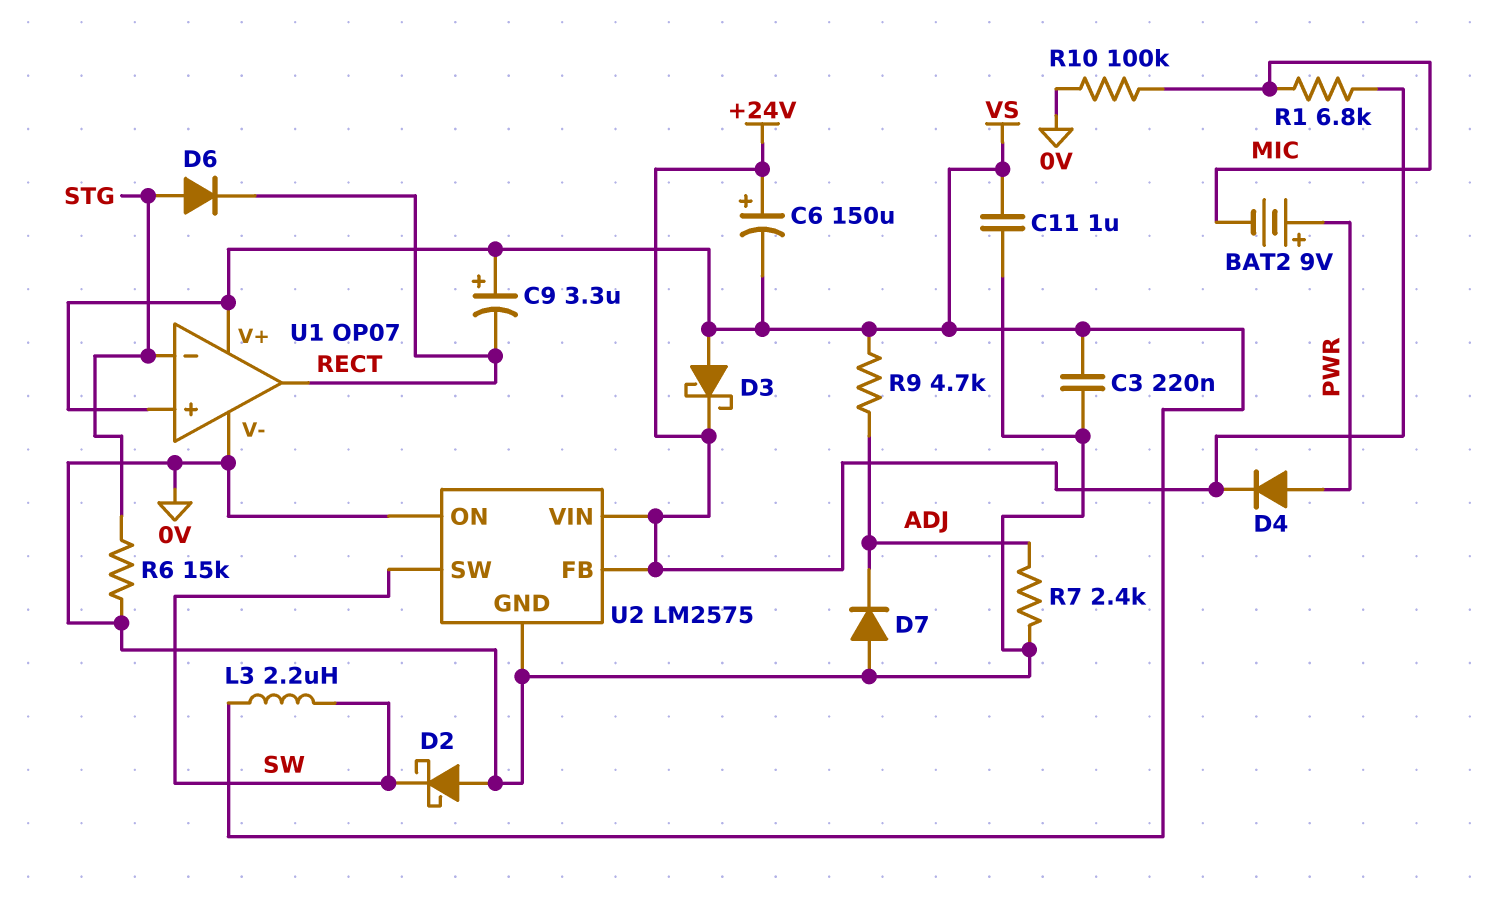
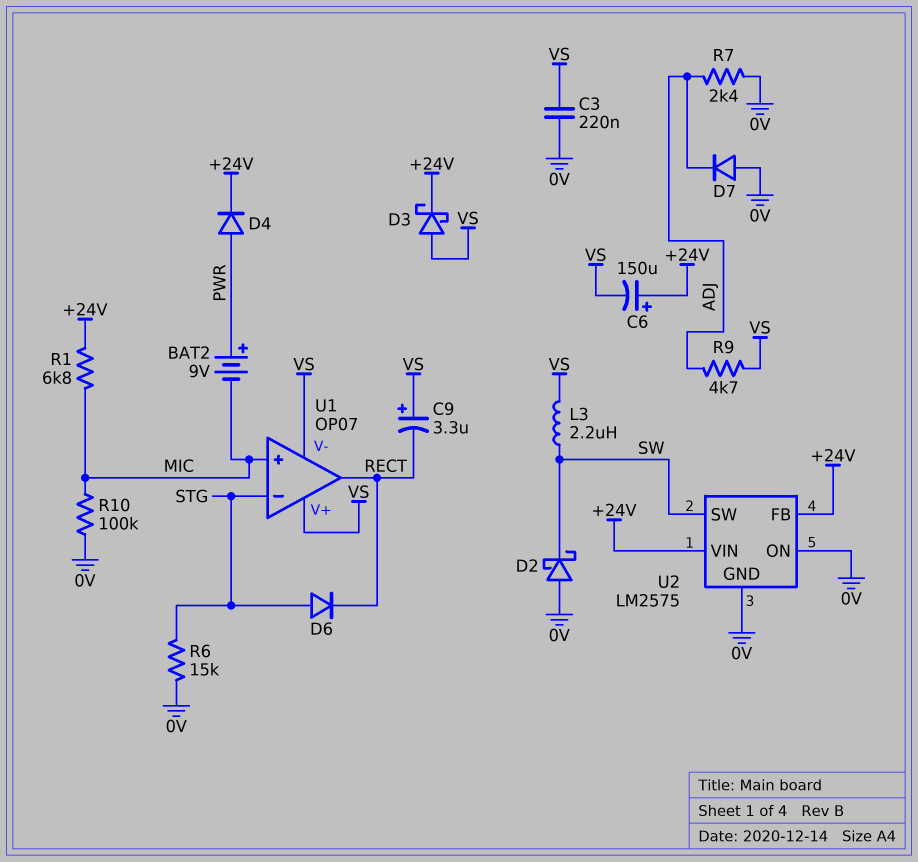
C11: 1uF (0V, VS) -> none
U1 pin V-: 0V -> VS
U1 pin in+: VS -> MIC

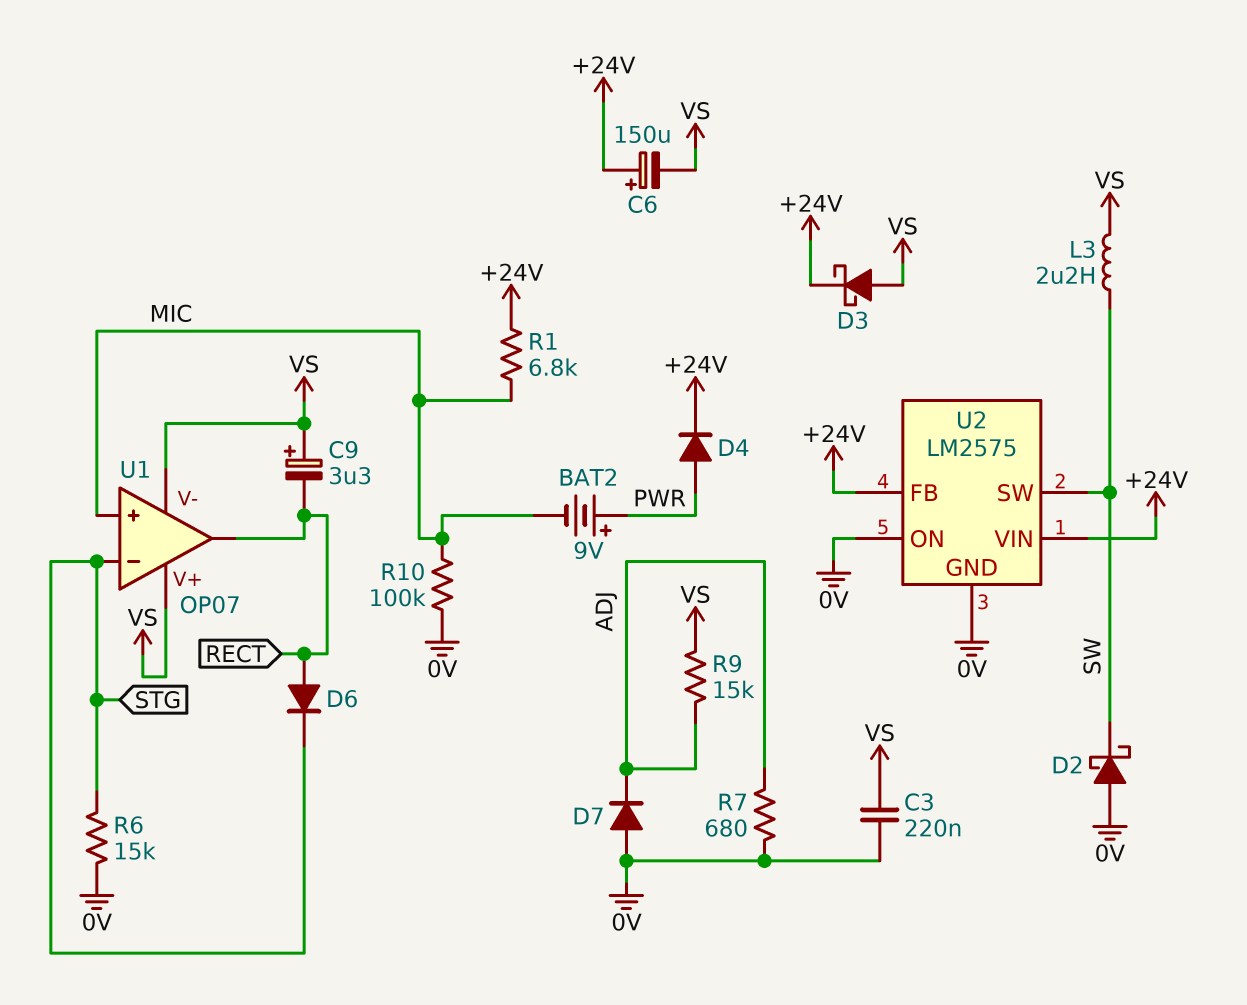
D6: diode (A STG, K RECT) -> diode (A RECT, K STG)
R7: 2.4k (0V, ADJ) -> 680 (0V, ADJ)
R9: 4.7k (ADJ, VS) -> 15k (ADJ, VS)

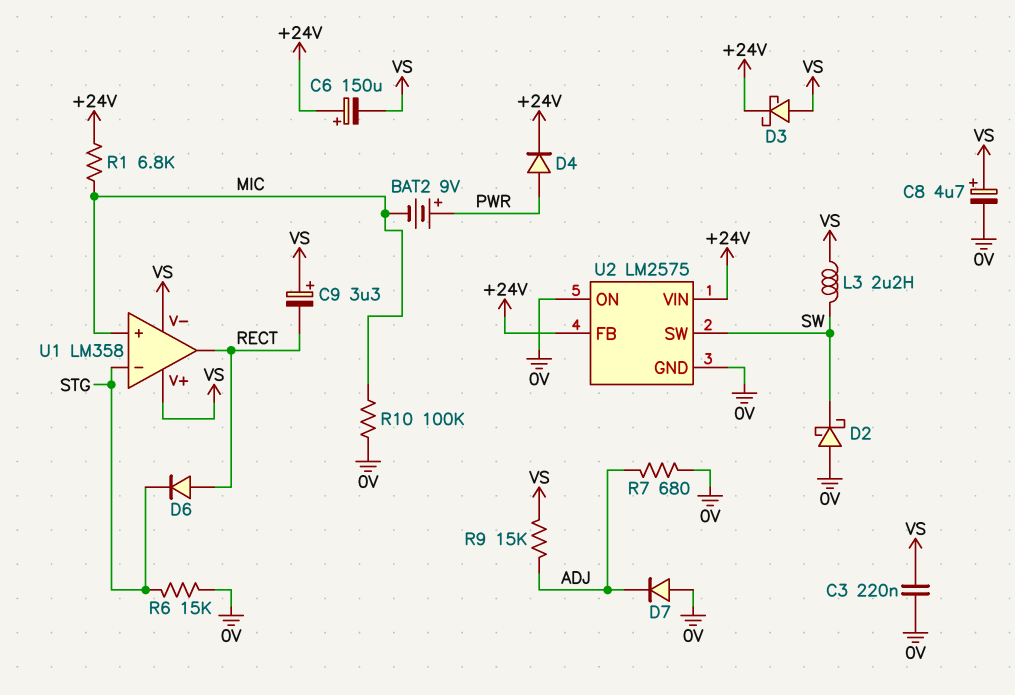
C8: none -> 4.7uF (plus VS, minus 0V)
U1: OP07 -> LM358

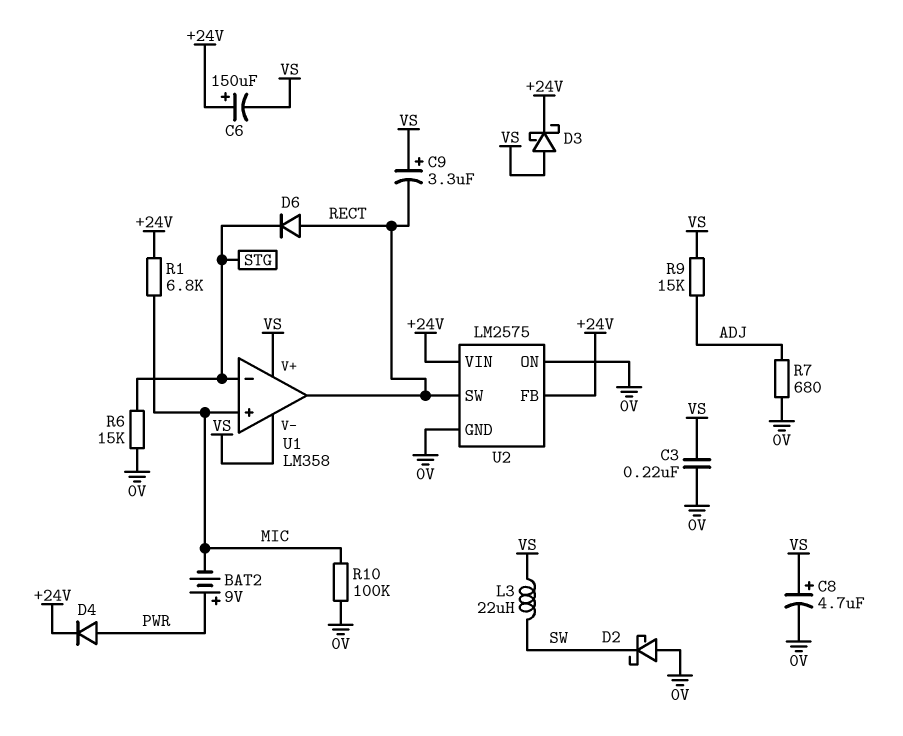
D7: diode (A 0V, K ADJ) -> none
L3: 2.2uH (SW, VS) -> 22uH (SW, VS)
U2 pin SW: SW -> RECT

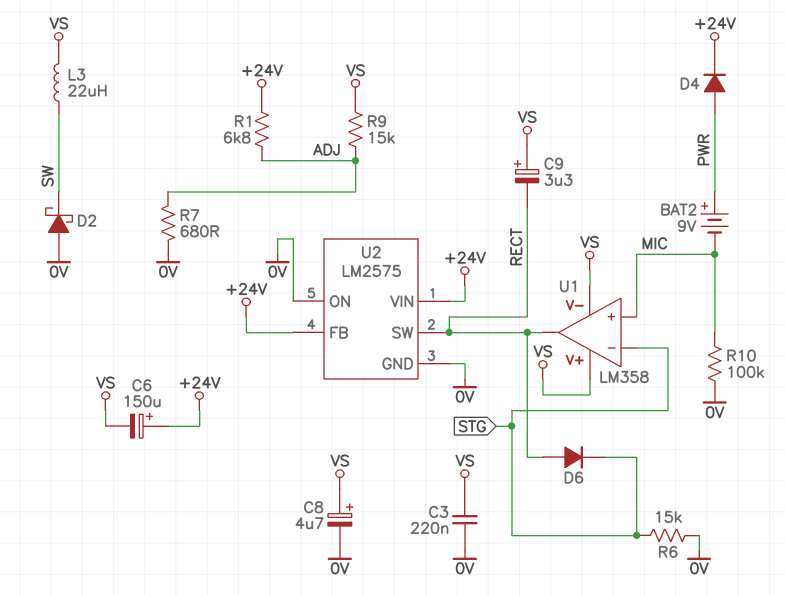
D3: schottky (A VS, K +24V) -> none
R1: 6.8k (+24V, MIC) -> 6.8k (+24V, ADJ)

